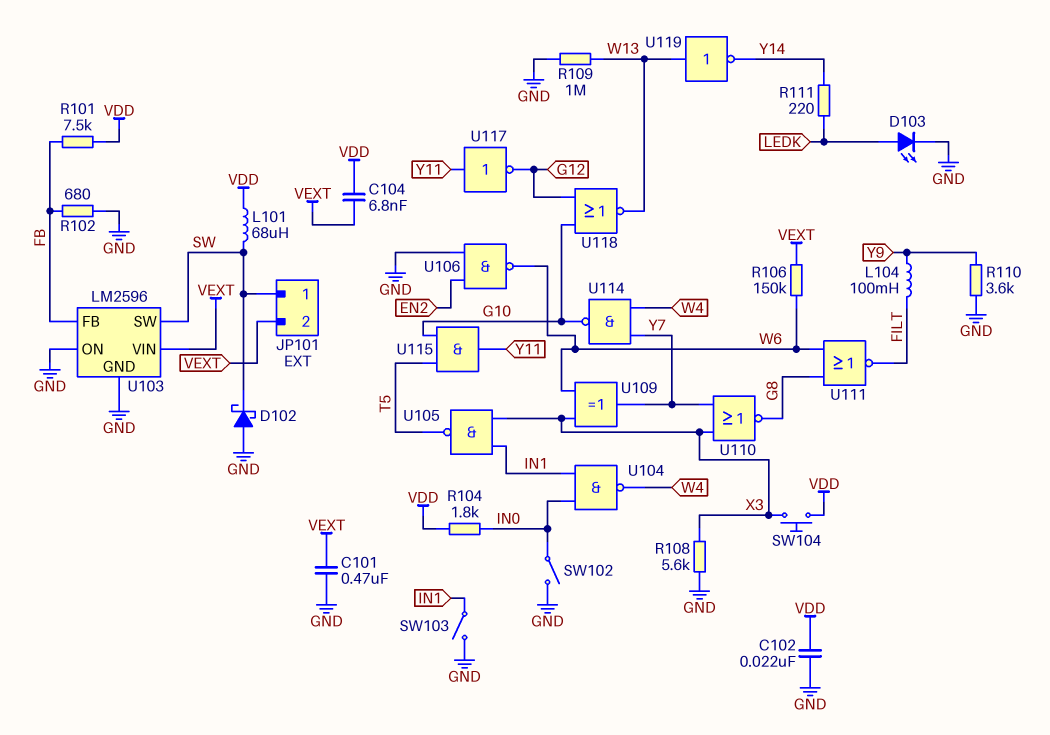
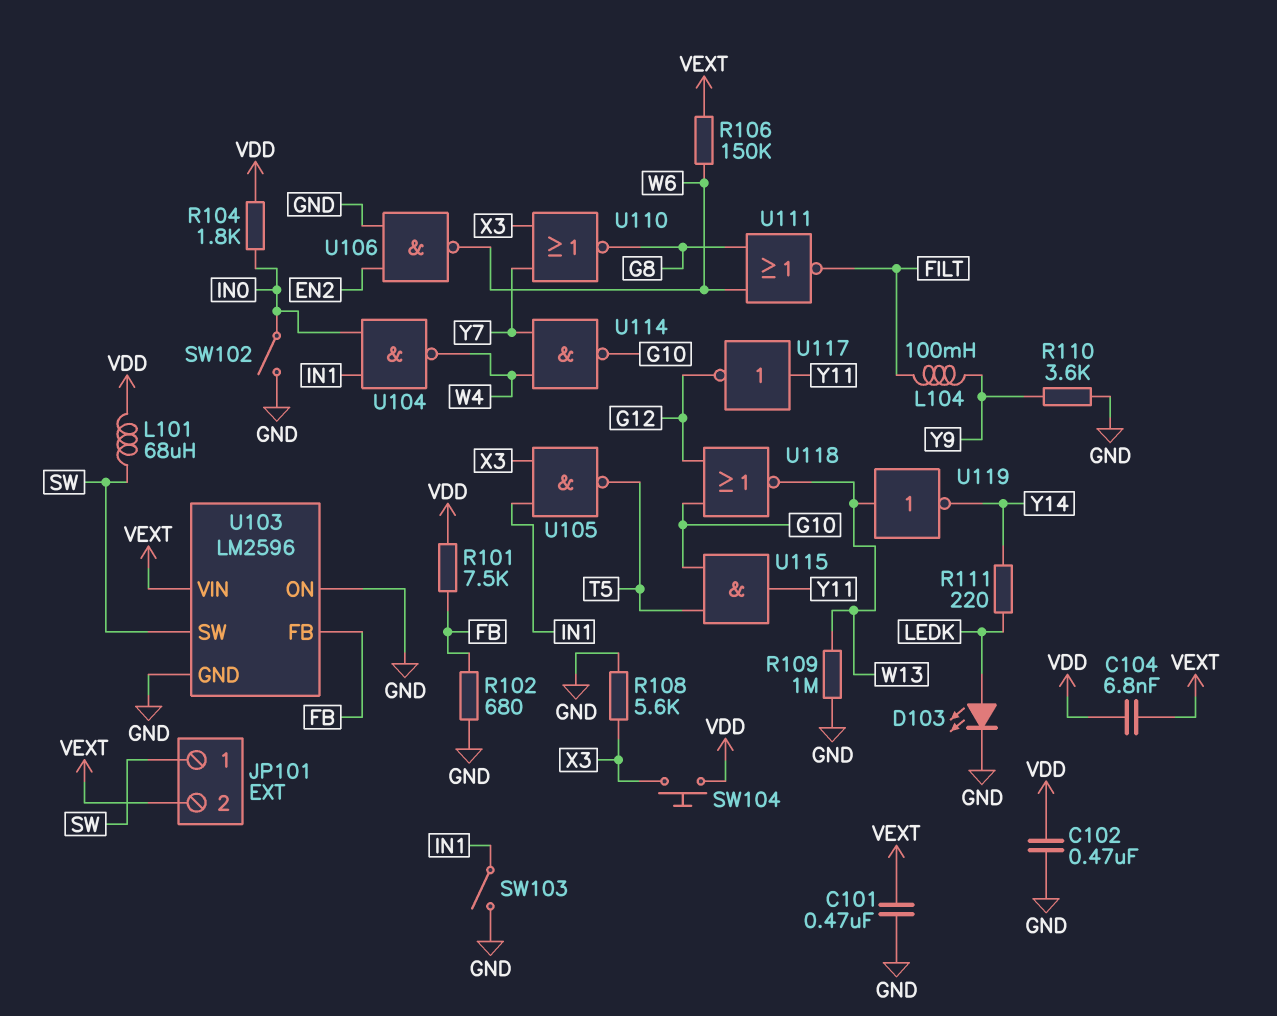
C102: 22nF (GND, VDD) -> 470nF (GND, VDD)
D102: schottky (A GND, K SW) -> none
U109: XOR (in W6, in X3, out Y7) -> none

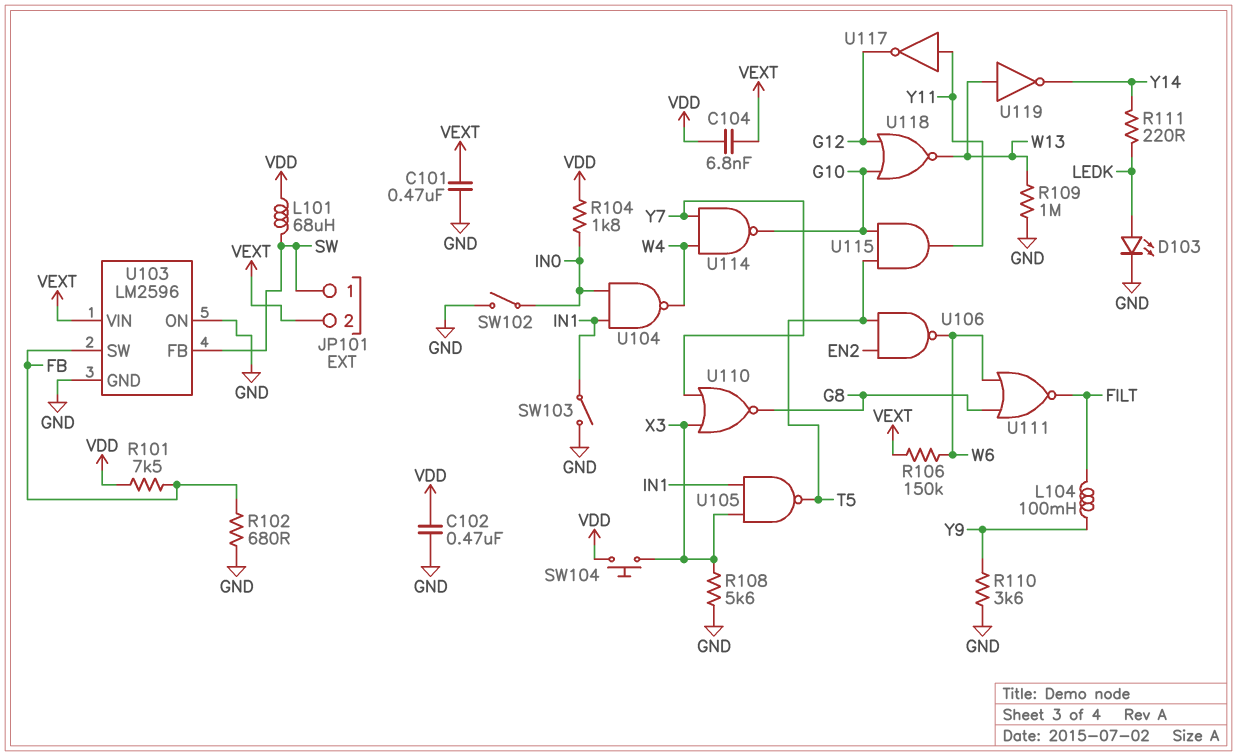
U103 pin FB: FB -> SW
U103 pin SW: SW -> FB
U106: NAND (in EN2, in GND, out W6) -> NAND (in EN2, in T5, out W6)

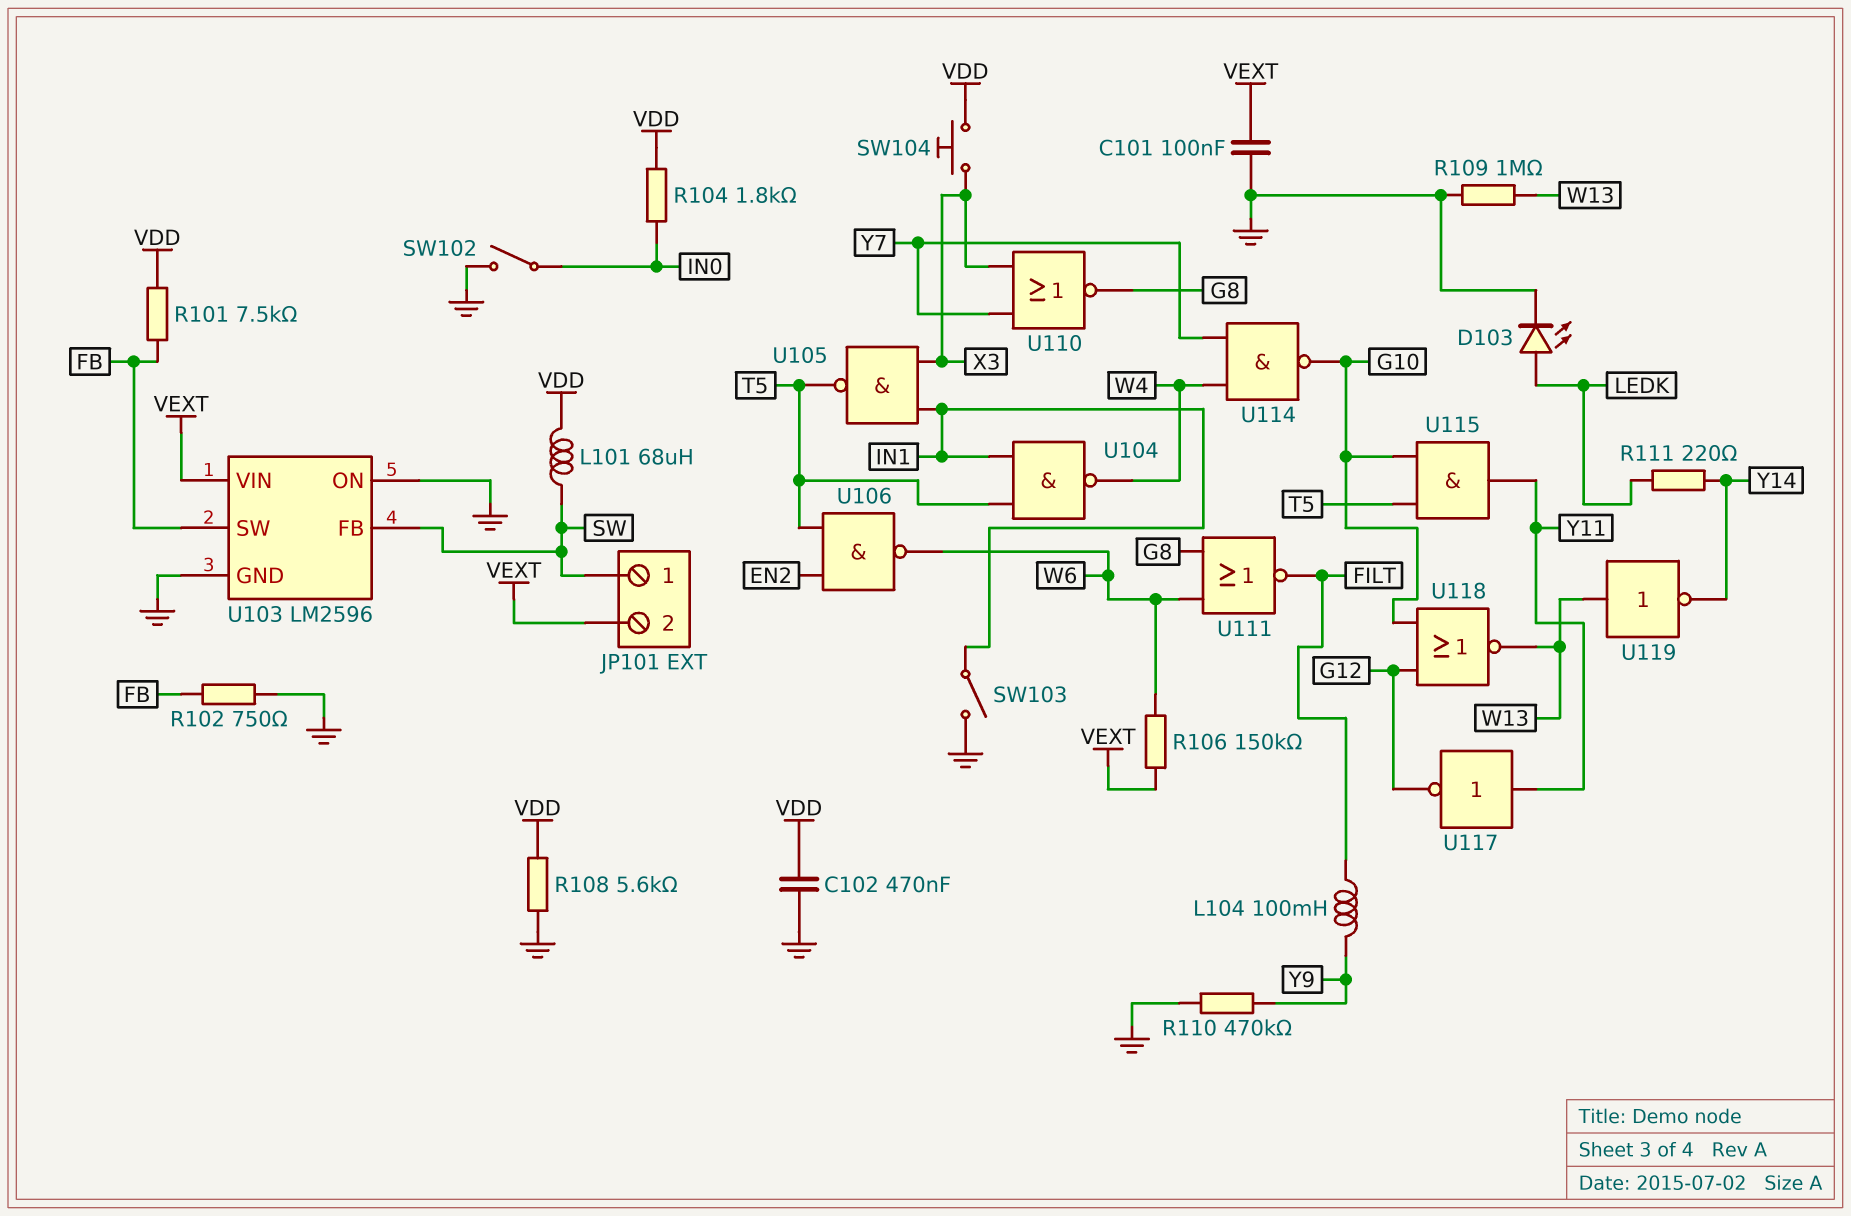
C101: 470nF (GND, VEXT) -> 100nF (GND, VEXT)
C104: 6.8nF (VDD, VEXT) -> none
R102: 680 (FB, GND) -> 750 (FB, GND)
R108: 5.6k (GND, X3) -> 5.6k (GND, VDD)
R110: 3.6k (GND, Y9) -> 470k (GND, Y9)
U104: NAND (in IN0, in IN1, out W4) -> NAND (in IN1, in T5, out W4)

